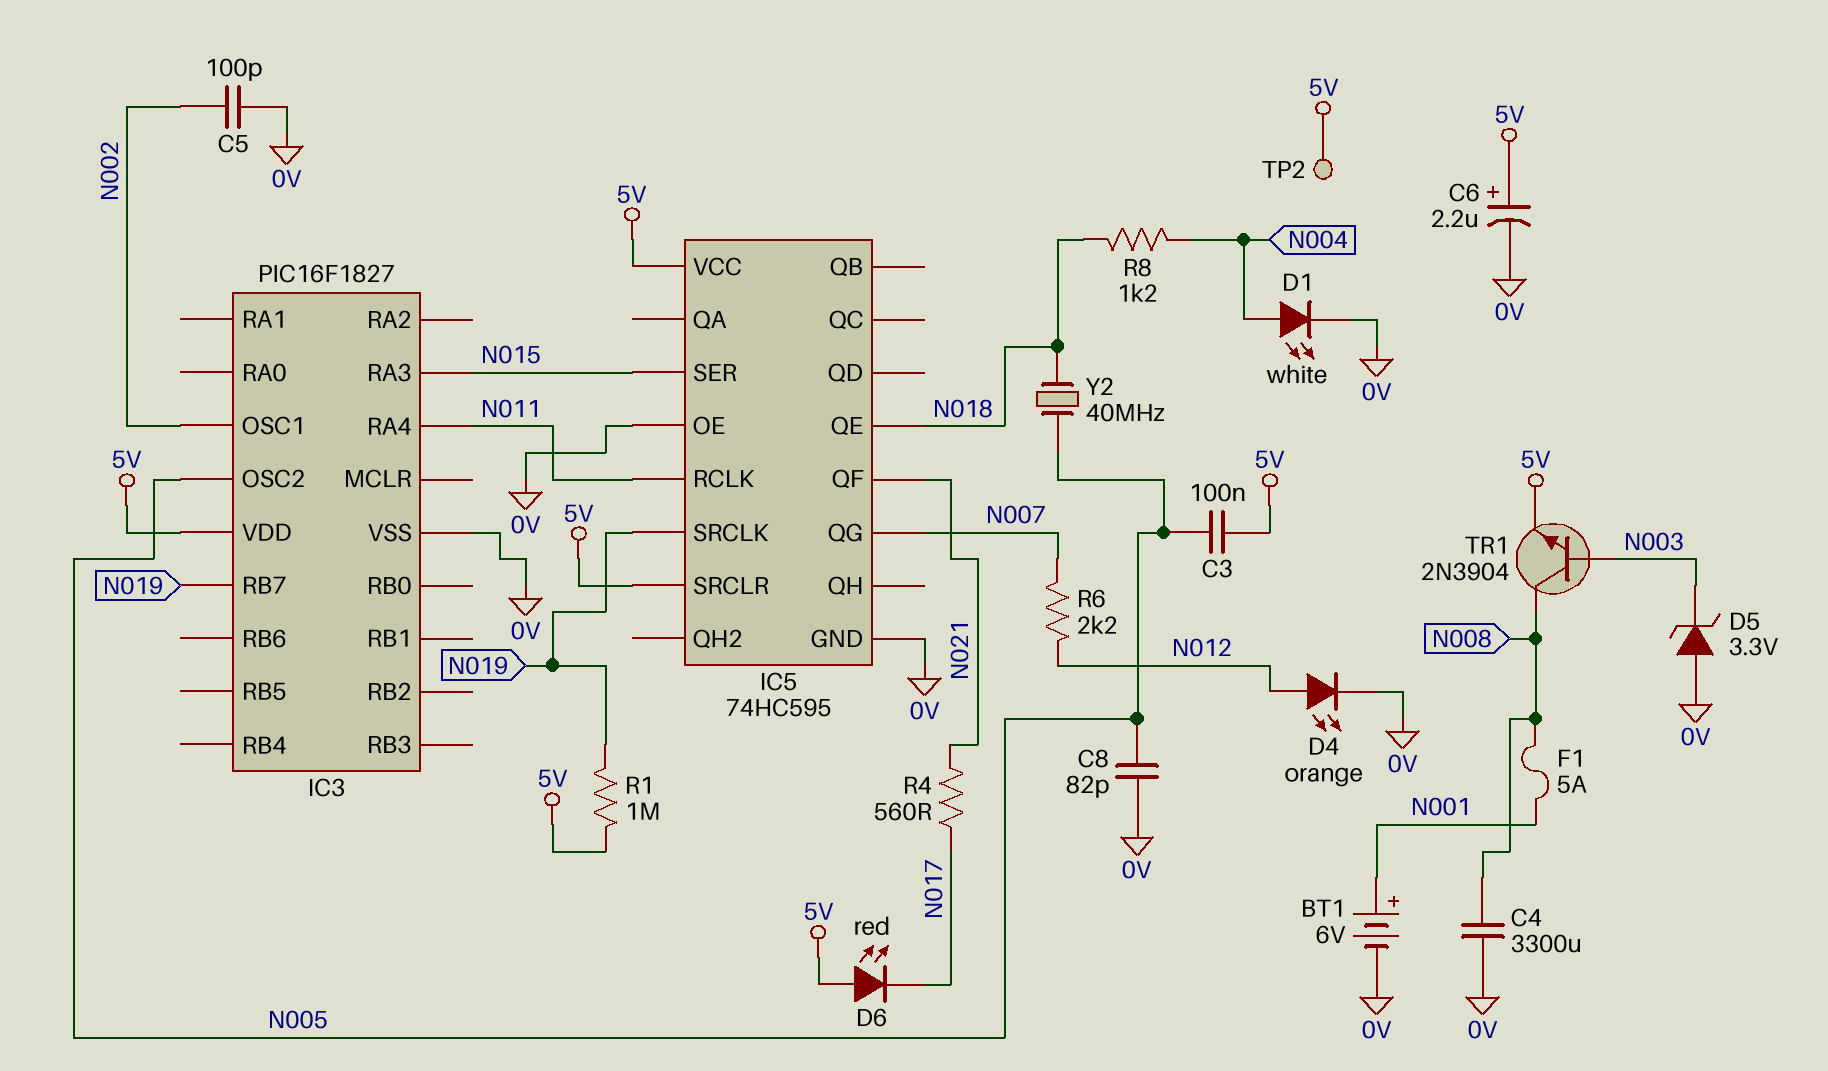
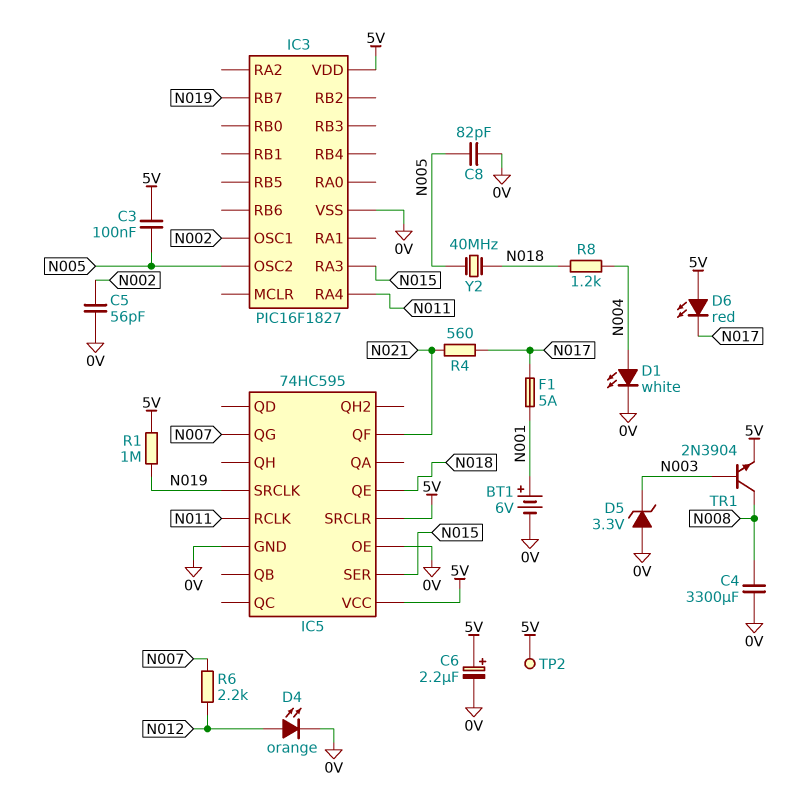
C5: 100pF (0V, N002) -> 56pF (0V, N002)
F1: 5A (N001, N008) -> 5A (N001, N017)

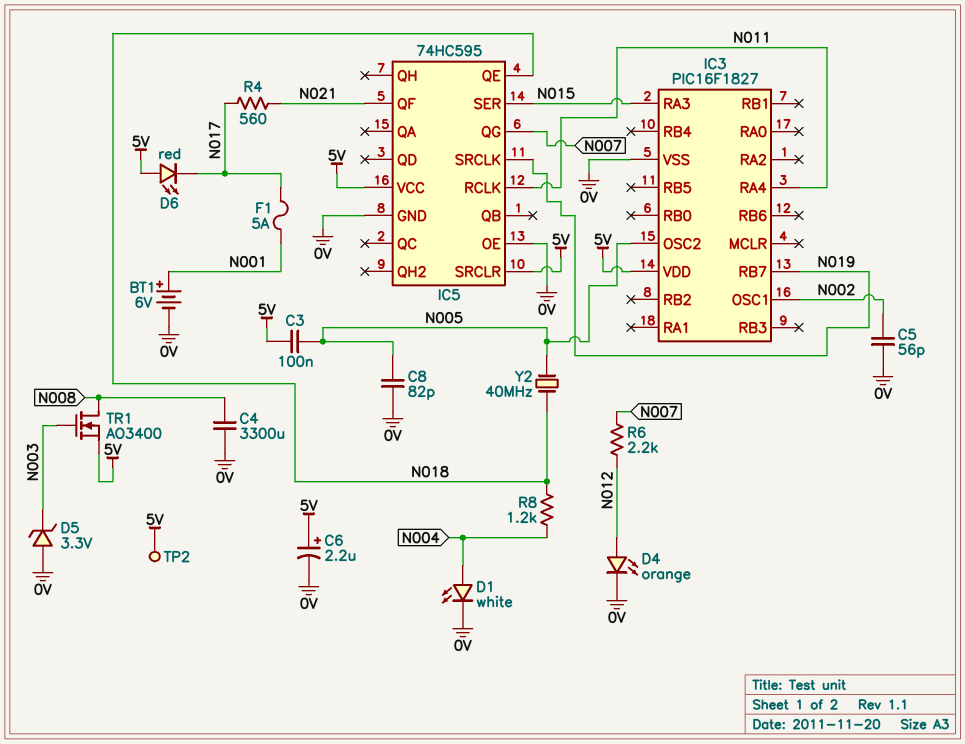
R1: 1M (5V, N019) -> none
TR1: NPN 2N3904 (B N003, C N008, E 5V) -> NMOS AO3400 (G N003, D N008, S 5V)

